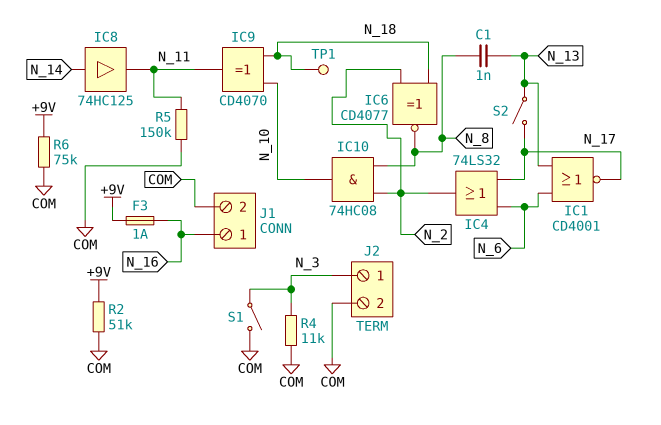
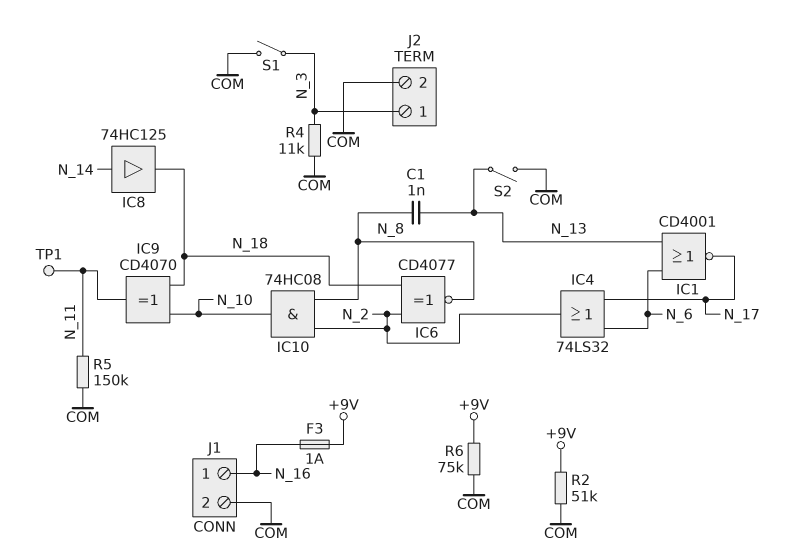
IC8: buffer 74HC125 (in N_14, out N_11) -> buffer 74HC125 (in N_14, out N_18)
S2: switch (N_13, N_17) -> switch (COM, N_13)
TP1: test point (N_18) -> test point (N_11)

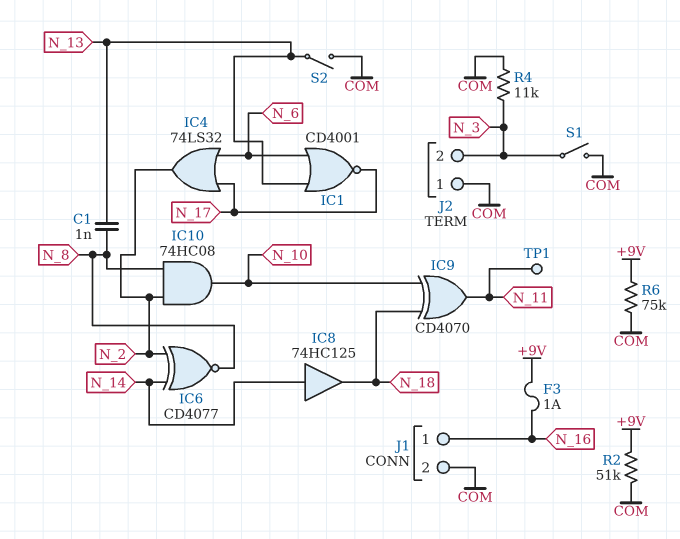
IC6: XNOR CD4077 (in N_2, in N_18, out N_8) -> XNOR CD4077 (in N_2, in N_14, out N_8)
J2 pin 1: N_3 -> COM
J2 pin 2: COM -> N_3
R5: 150k (COM, N_11) -> none

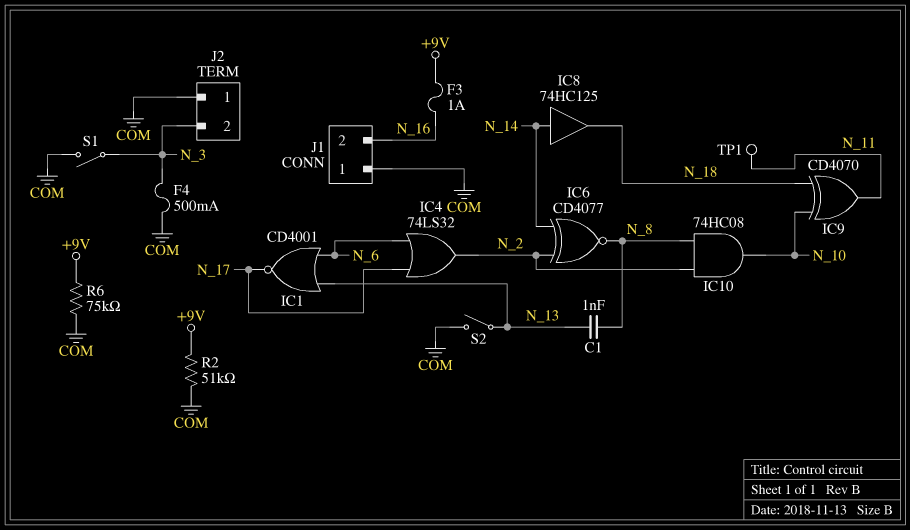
F4: none -> 500mA (COM, N_3)
J1 pin 1: N_16 -> COM
J1 pin 2: COM -> N_16
R4: 11k (COM, N_3) -> none

